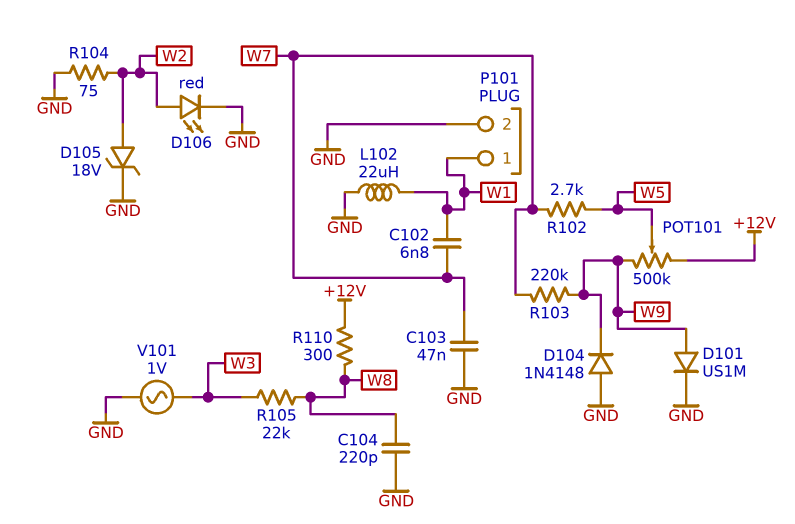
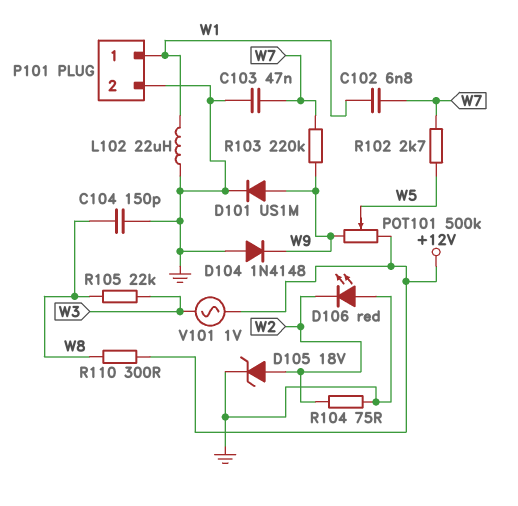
C104: 220pF (GND, W8) -> 150pF (GND, W8)
D106: LED red (A W2, K GND) -> LED red (A GND, K W2)
V101: AC 1V (GND, W3) -> AC 1V (+12V, W3)

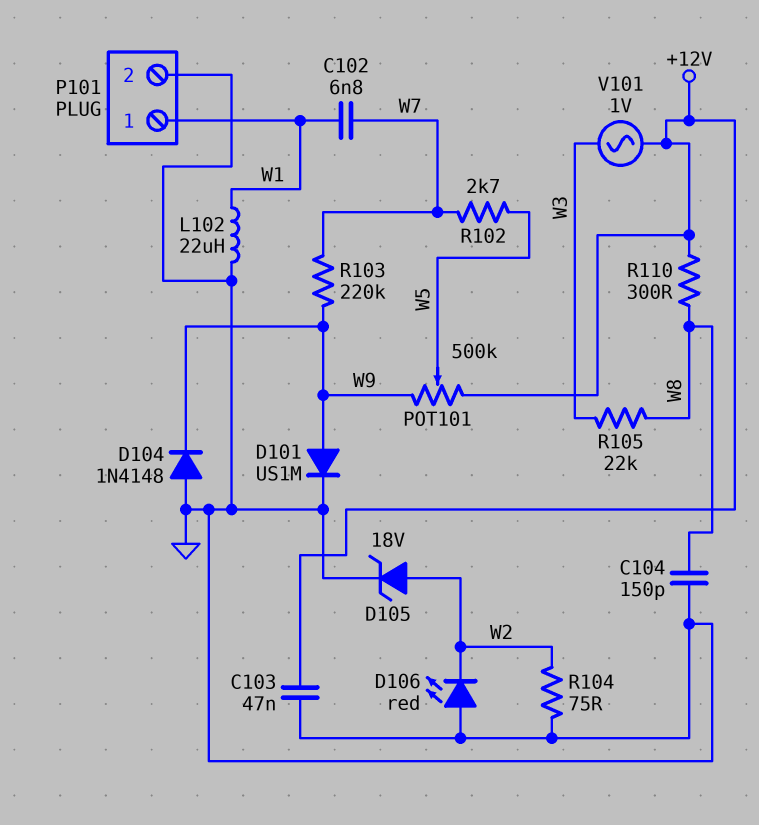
C103: 47nF (GND, W7) -> 47nF (+12V, GND)

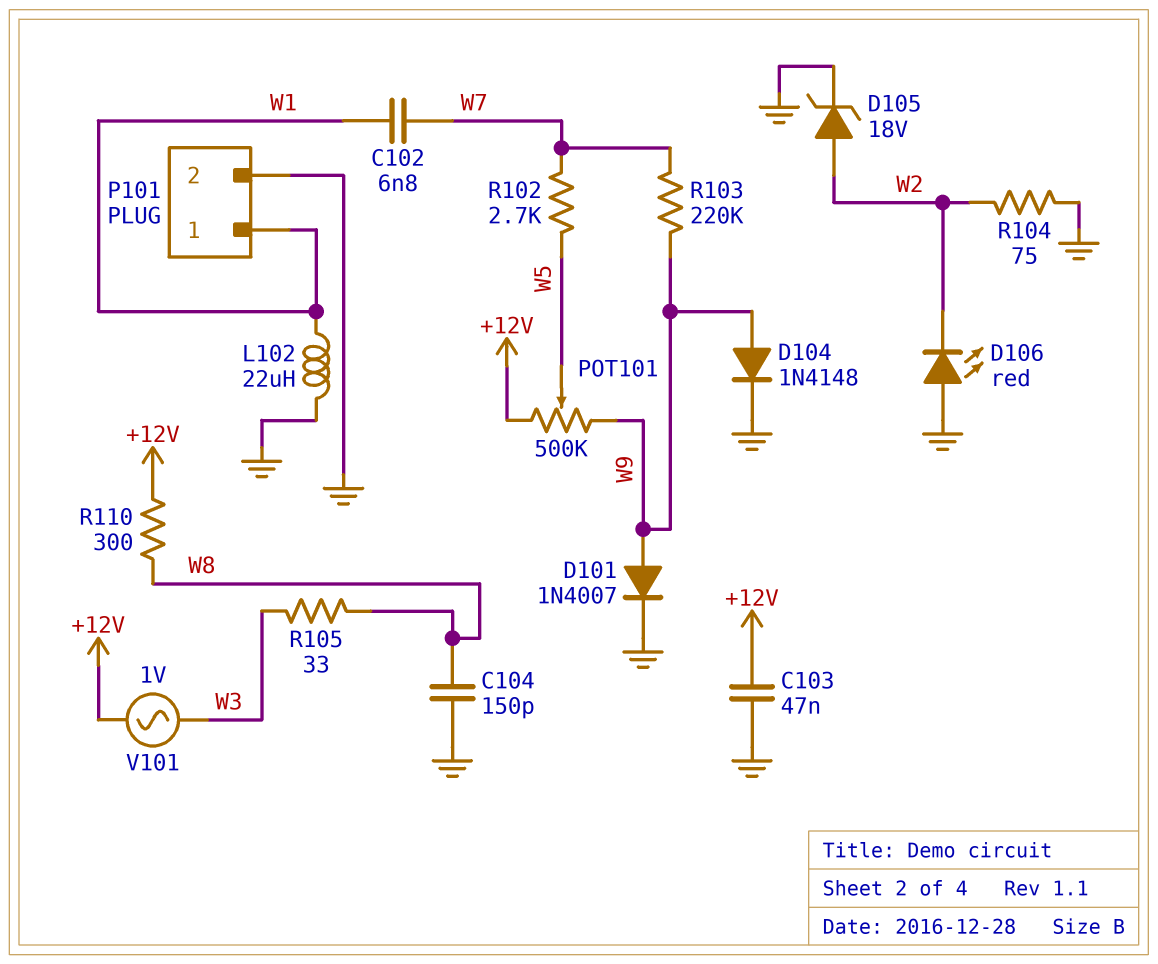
D101: diode US1M (A W9, K GND) -> diode 1N4007 (A W9, K GND)
D104: diode 1N4148 (A GND, K W9) -> diode 1N4148 (A W9, K GND)
R105: 22k (W3, W8) -> 33 (W3, W8)

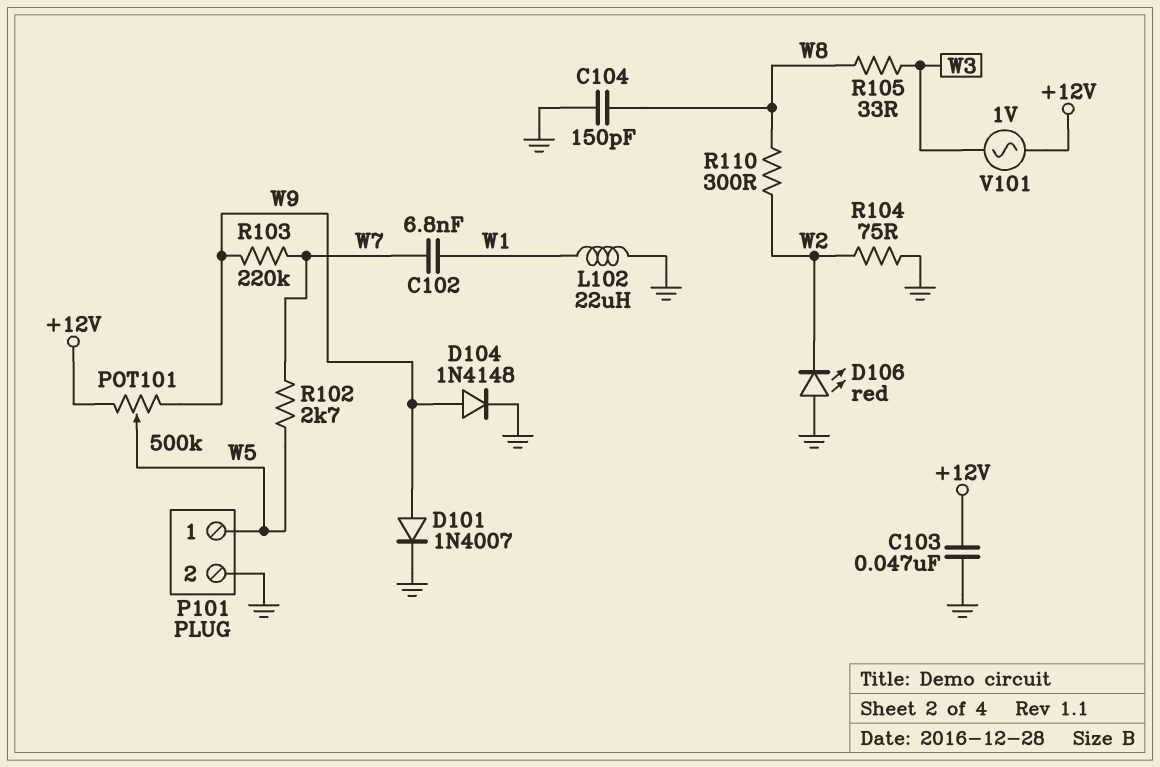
D105: zener 18V (A W2, K GND) -> none
P101 pin 1: W1 -> W5
R110: 300 (+12V, W8) -> 300 (W2, W8)

